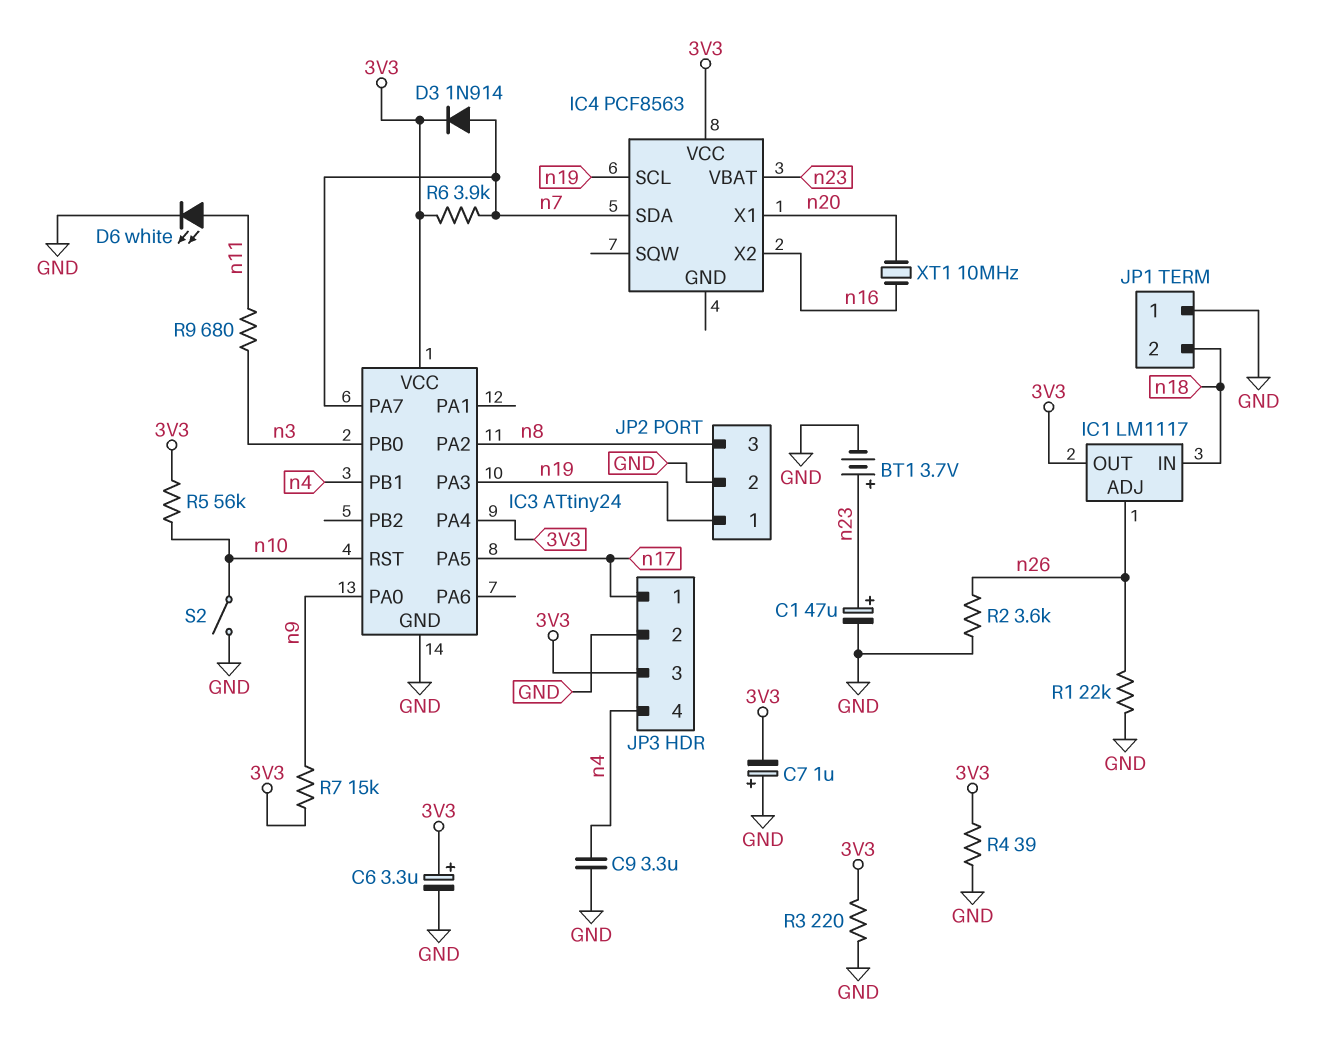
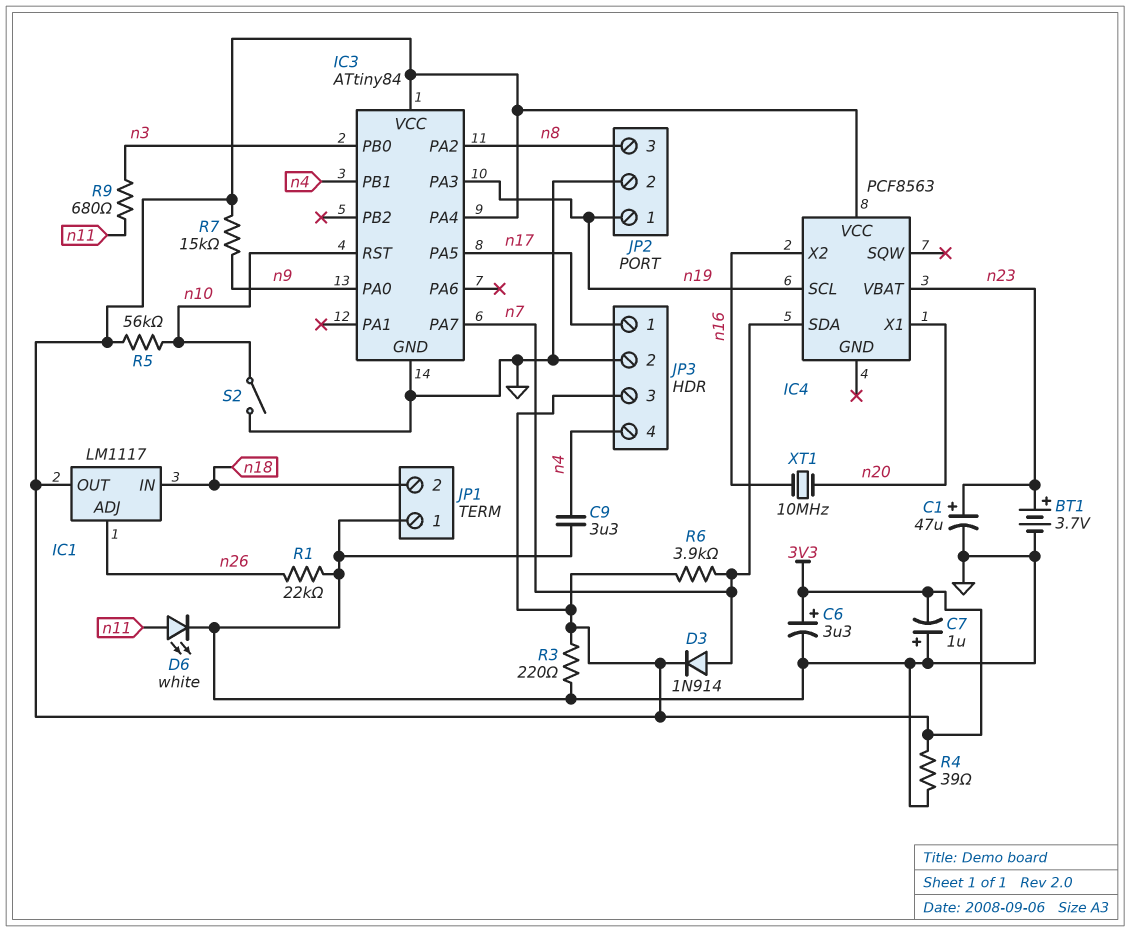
IC3: ATtiny24 -> ATtiny84
R2: 3.6k (GND, n26) -> none

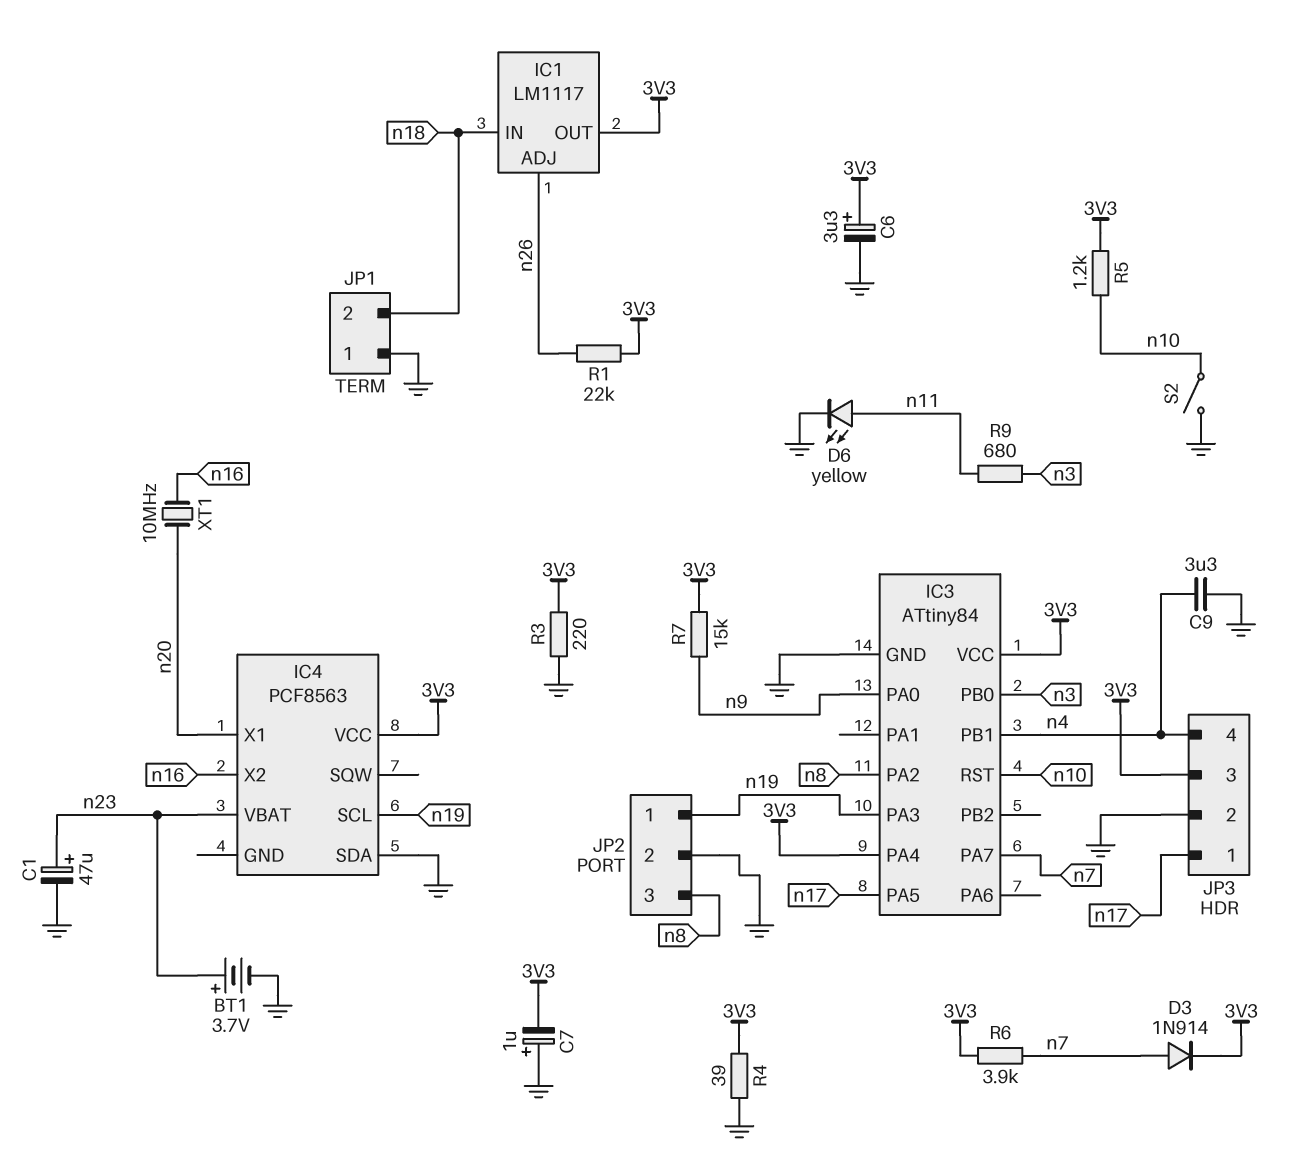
D6: LED white (A n11, K GND) -> LED yellow (A n11, K GND)
IC4 pin SDA: n7 -> GND
R1: 22k (GND, n26) -> 22k (3V3, n26)
R5: 56k (3V3, n10) -> 1.2k (3V3, n10)

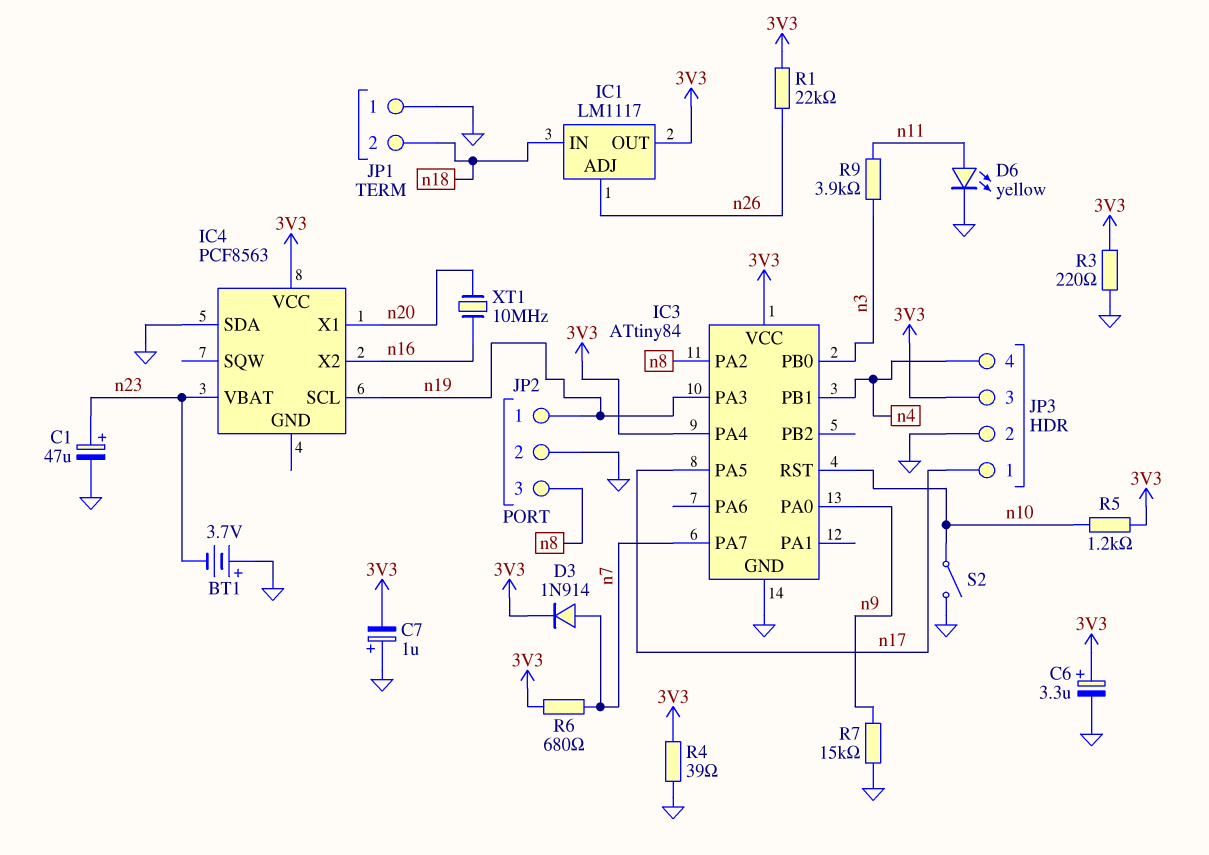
BT1: 3.7V (plus n23, minus GND) -> 3.7V (plus GND, minus n23)
C9: 3.3uF (GND, n4) -> none
R6: 3.9k (3V3, n7) -> 680 (3V3, n7)
R7: 15k (3V3, n9) -> 15k (GND, n9)
R9: 680 (n3, n11) -> 3.9k (n3, n11)

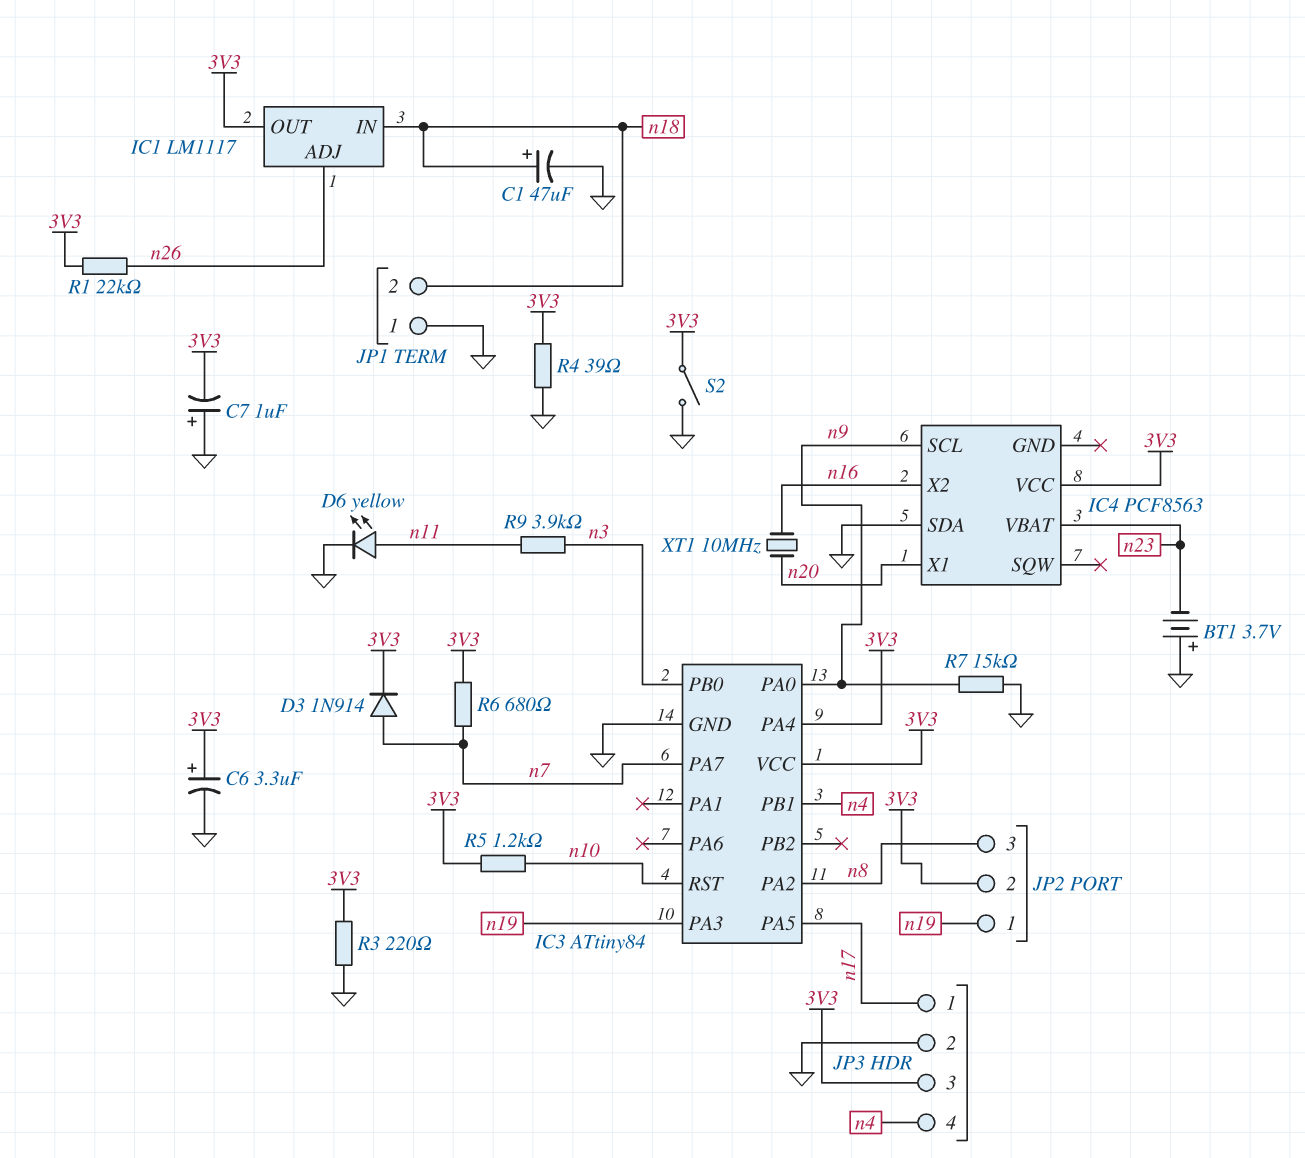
C1: 47uF (plus n23, minus GND) -> 47uF (plus n18, minus GND)
IC4 pin SCL: n19 -> n9
JP2 pin 2: GND -> 3V3
S2: switch (GND, n10) -> switch (3V3, GND)

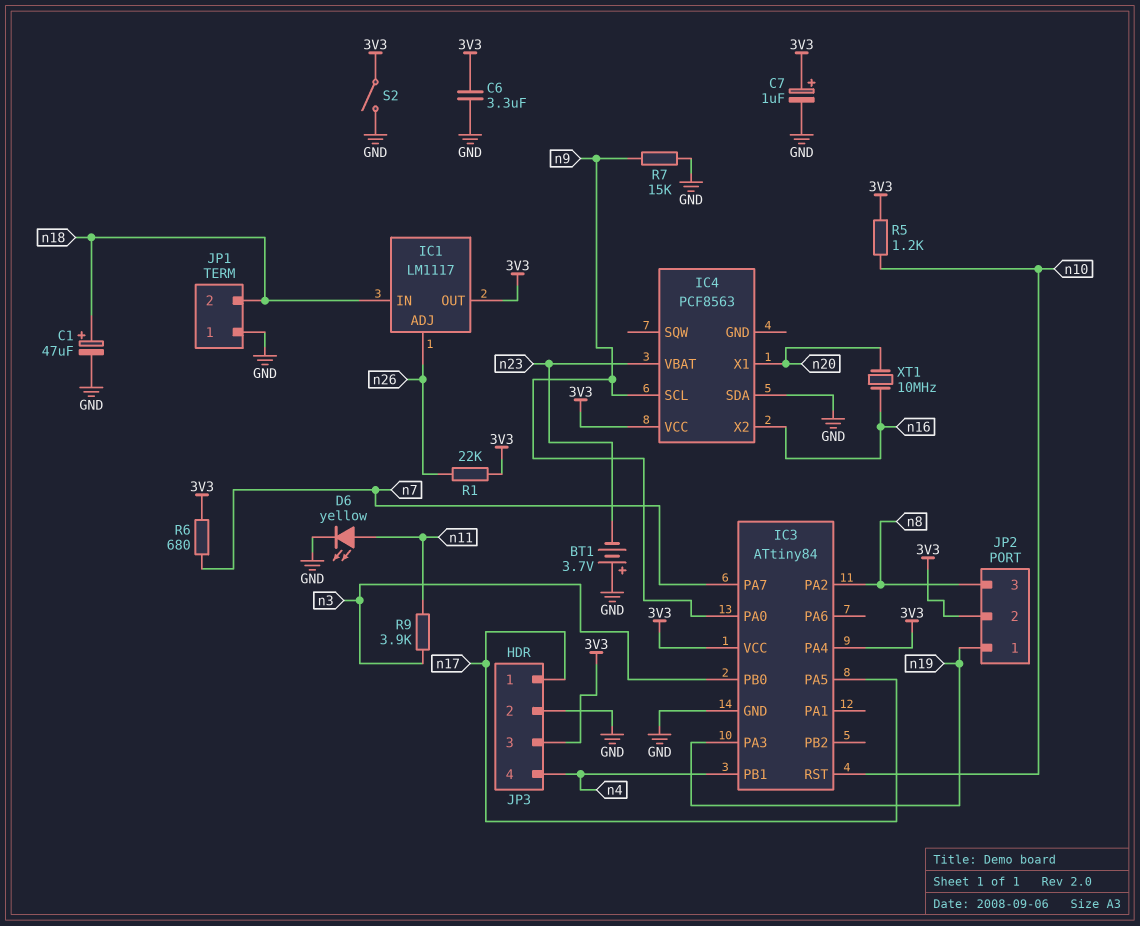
C6: 3.3uF (plus 3V3, minus GND) -> 3.3uF (3V3, GND)
C7: 1uF (plus GND, minus 3V3) -> 1uF (plus 3V3, minus GND)
D3: diode 1N914 (A n7, K 3V3) -> none
R3: 220 (3V3, GND) -> none
R4: 39 (3V3, GND) -> none

